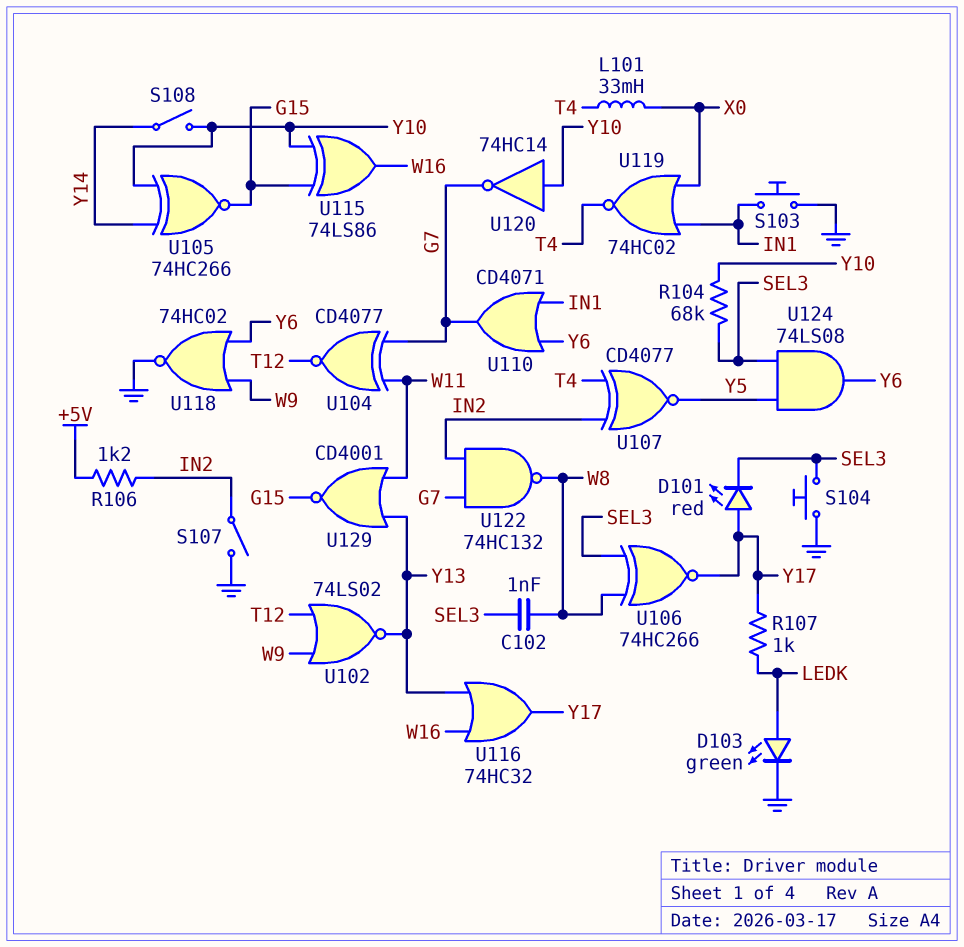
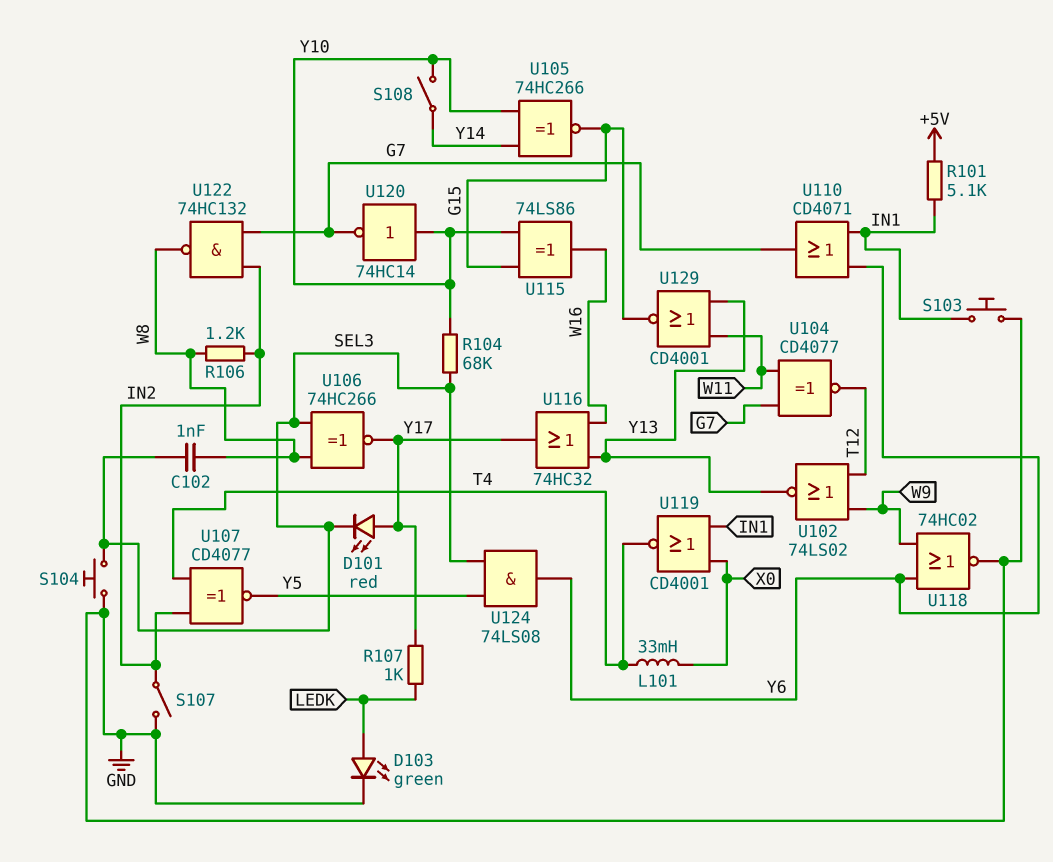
R101: none -> 5.1k (+5V, IN1)
R106: 1.2k (+5V, IN2) -> 1.2k (IN2, W8)
U119: NOR 74HC02 (in IN1, in X0, out T4) -> NOR CD4001 (in IN1, in X0, out T4)

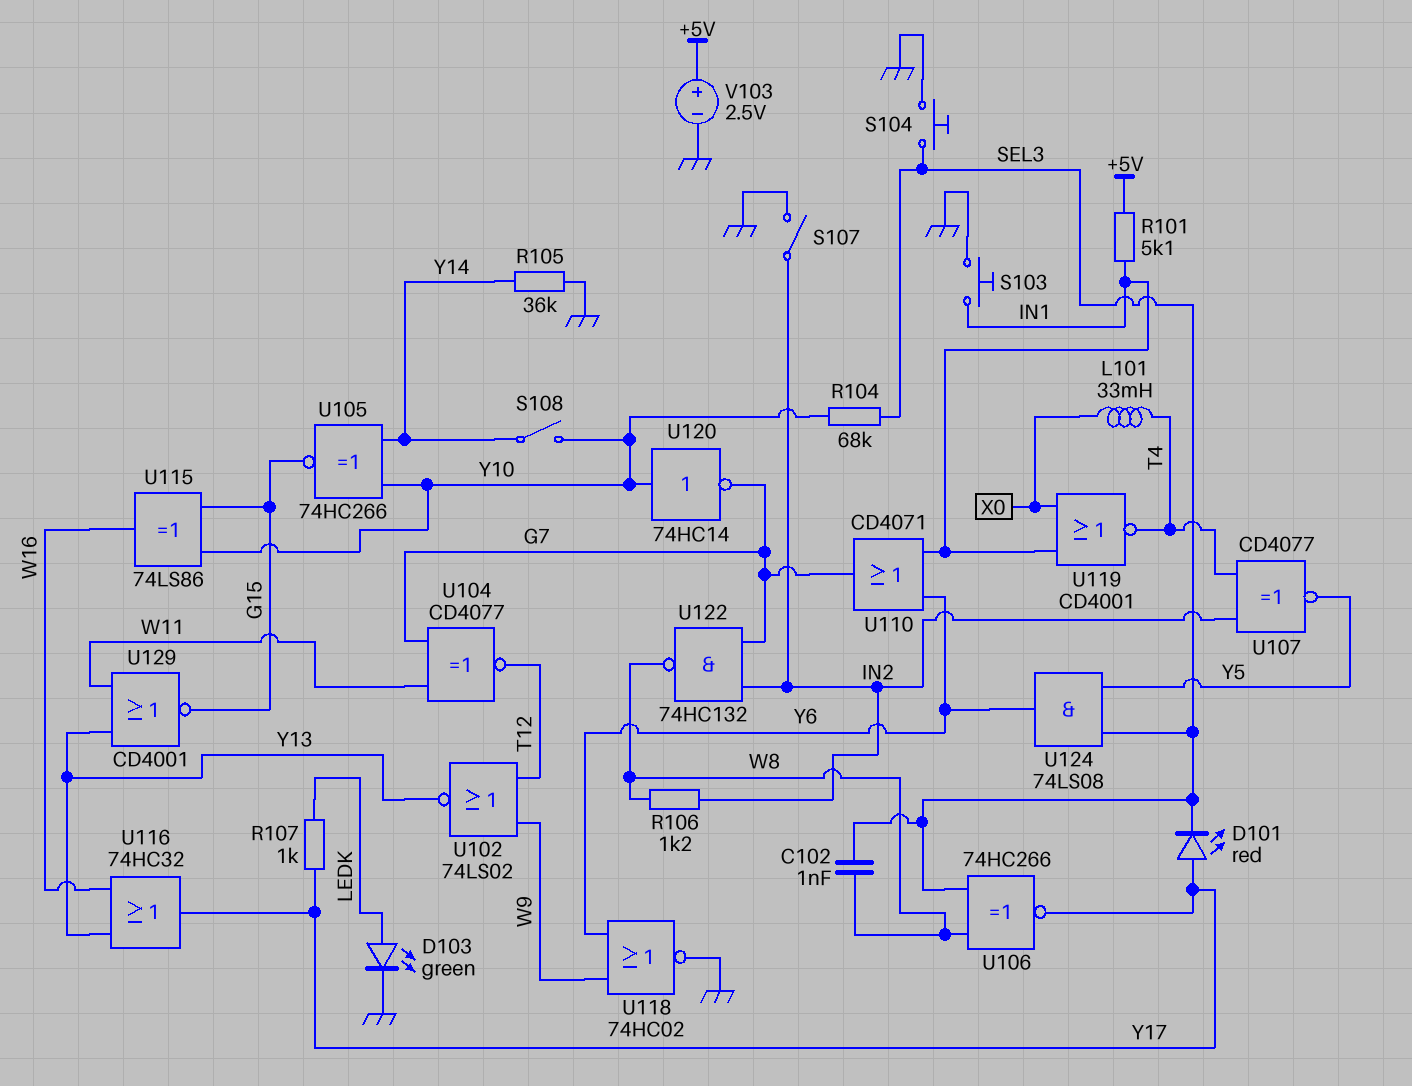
R105: none -> 36k (GND, Y14)
V103: none -> 2.5V (plus +5V, minus GND)

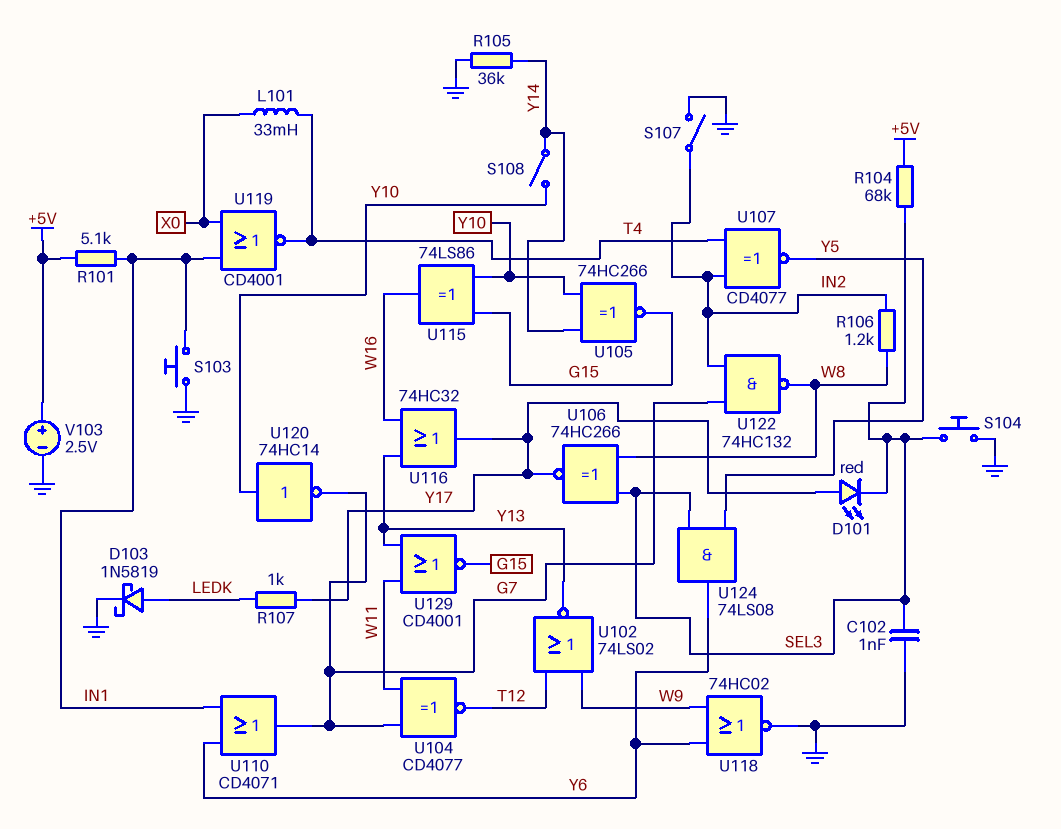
C102: 1nF (SEL3, W8) -> 1nF (GND, SEL3)
D103: LED green (A LEDK, K GND) -> schottky 1N5819 (A LEDK, K GND)
R104: 68k (SEL3, Y10) -> 68k (+5V, SEL3)

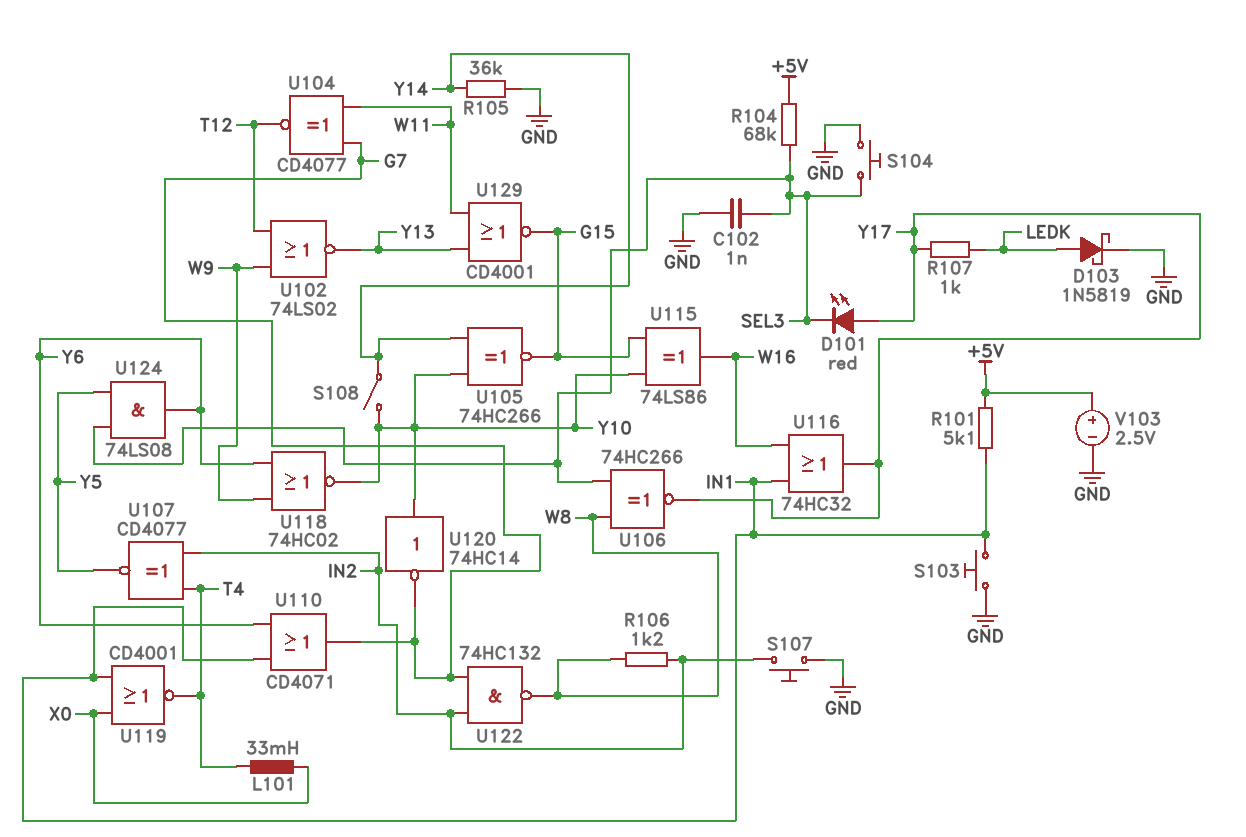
S107: switch (GND, IN2) -> button (GND, IN2)
U116: OR 74HC32 (in W16, in Y13, out Y17) -> OR 74HC32 (in IN1, in W16, out Y17)
U118: NOR 74HC02 (in W9, in Y6, out GND) -> NOR 74HC02 (in W9, in Y6, out Y10)

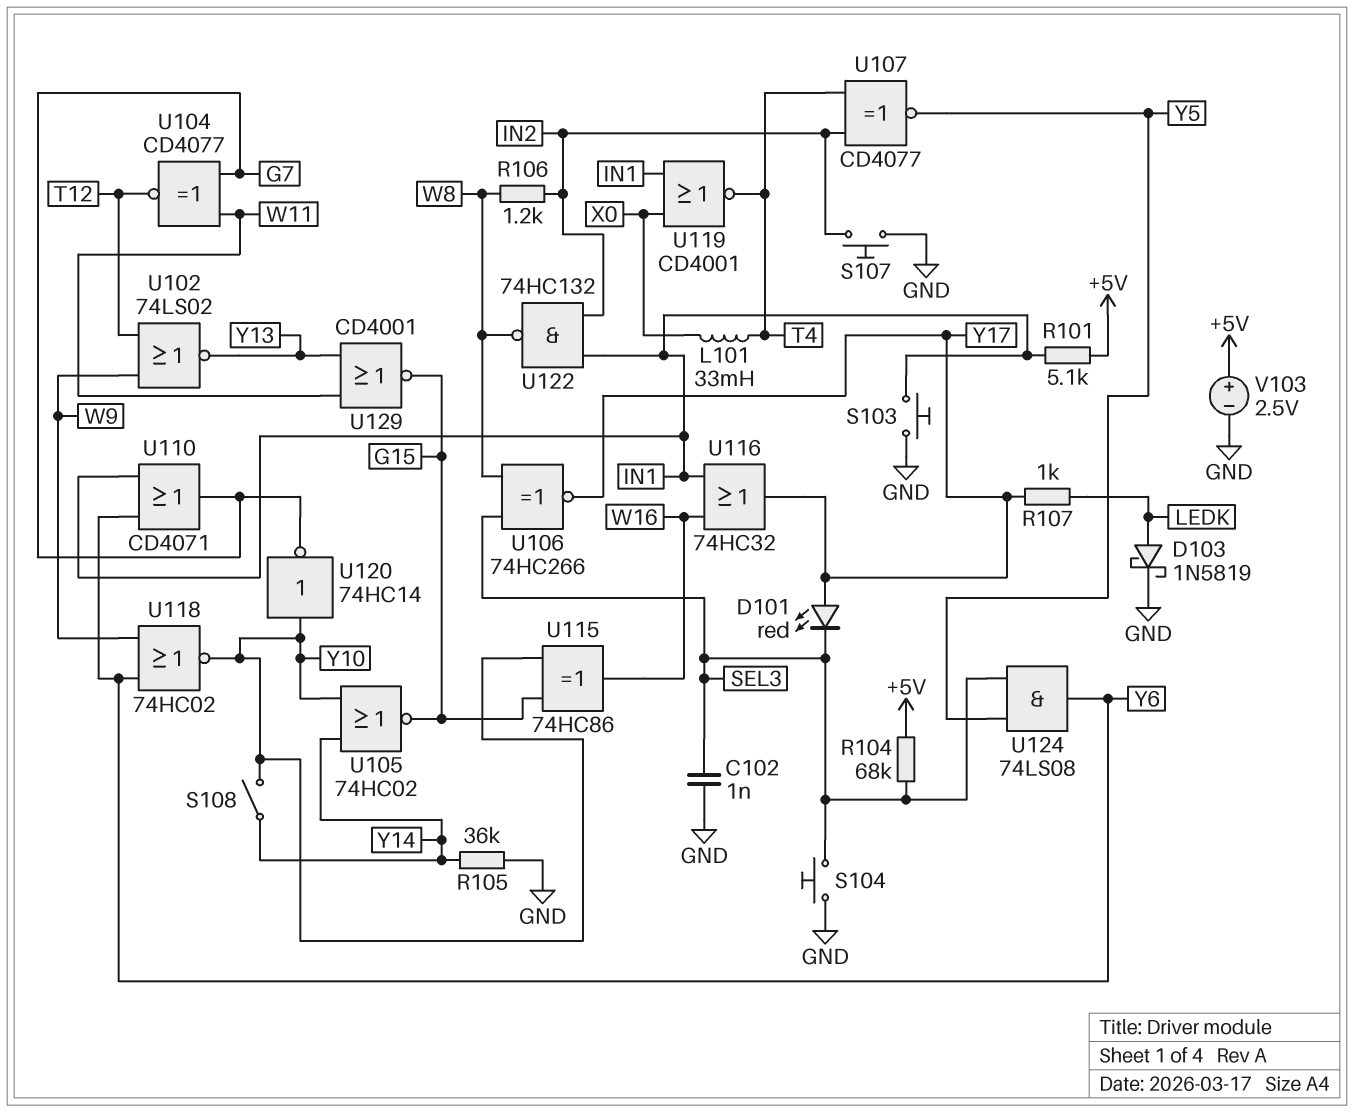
U105: XNOR 74HC266 (in Y10, in Y14, out G15) -> NOR 74HC02 (in Y10, in Y14, out G15)
U115: XOR 74LS86 (in G15, in Y10, out W16) -> XOR 74HC86 (in G15, in Y10, out W16)
U122: NAND 74HC132 (in G7, in IN2, out W8) -> NAND 74HC132 (in IN1, in IN2, out W8)

